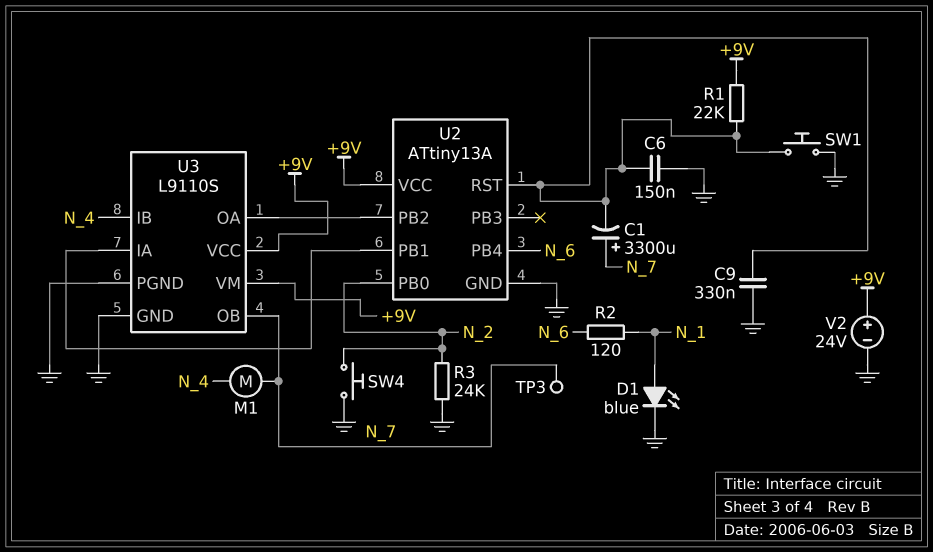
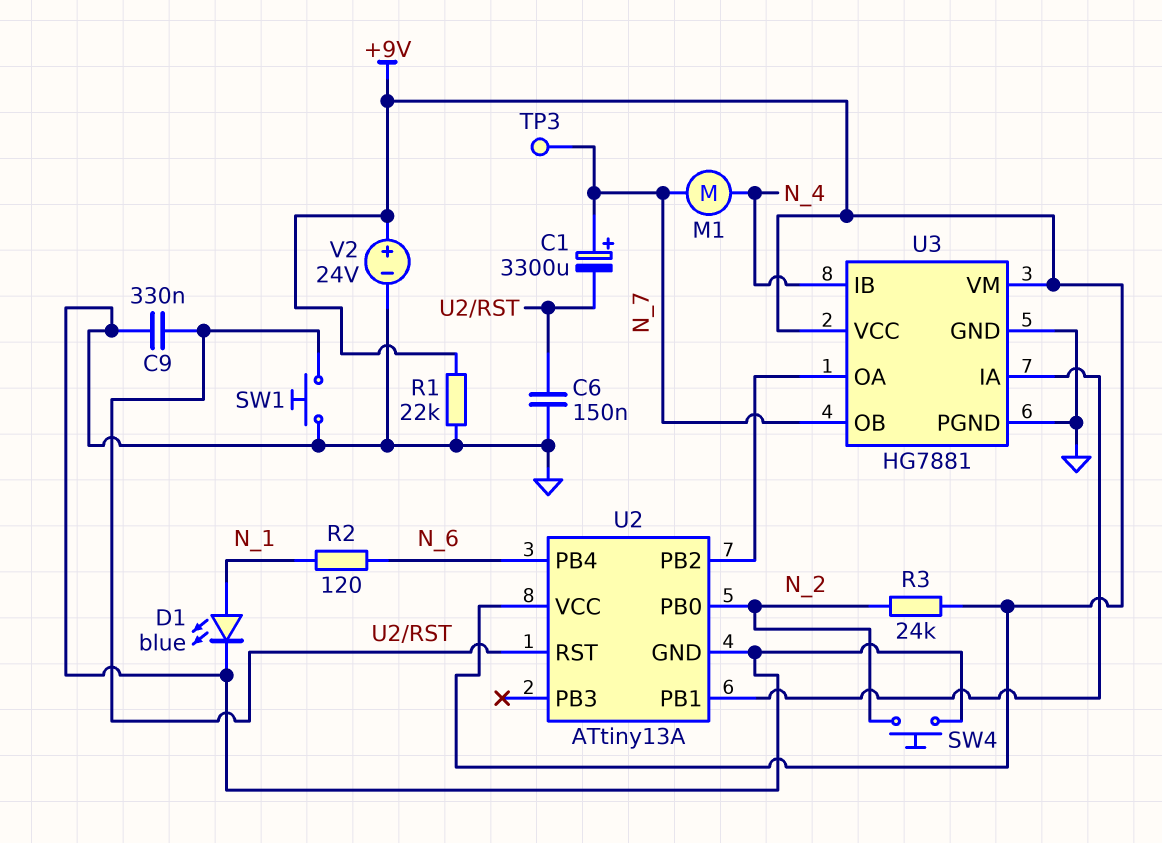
R1: 22k (+9V, U2/RST) -> 22k (+9V, GND)
R3: 24k (GND, N_2) -> 24k (+9V, N_2)
U3: L9110S -> HG7881

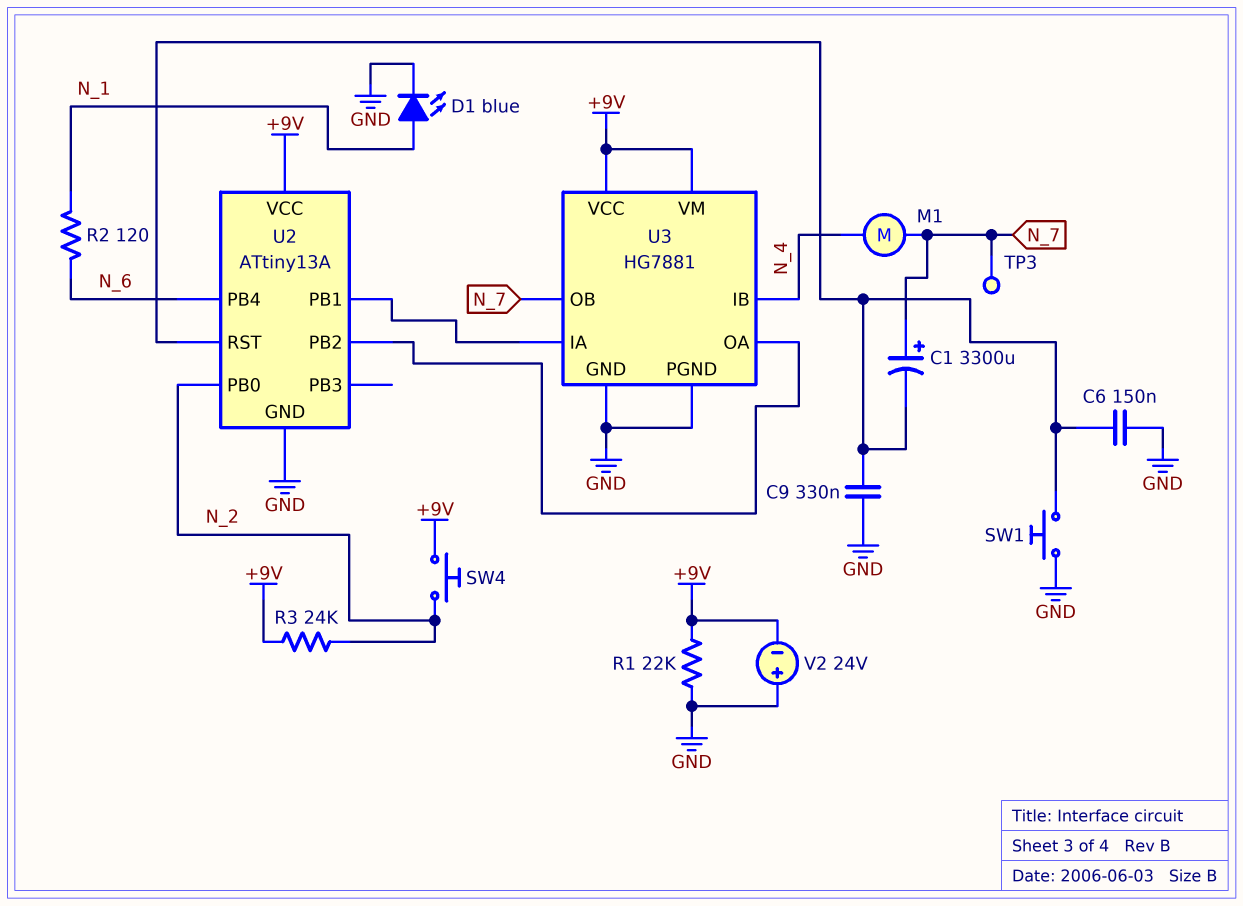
SW4: button (GND, N_2) -> button (+9V, N_2)
V2: 24V (plus +9V, minus GND) -> 24V (plus GND, minus +9V)

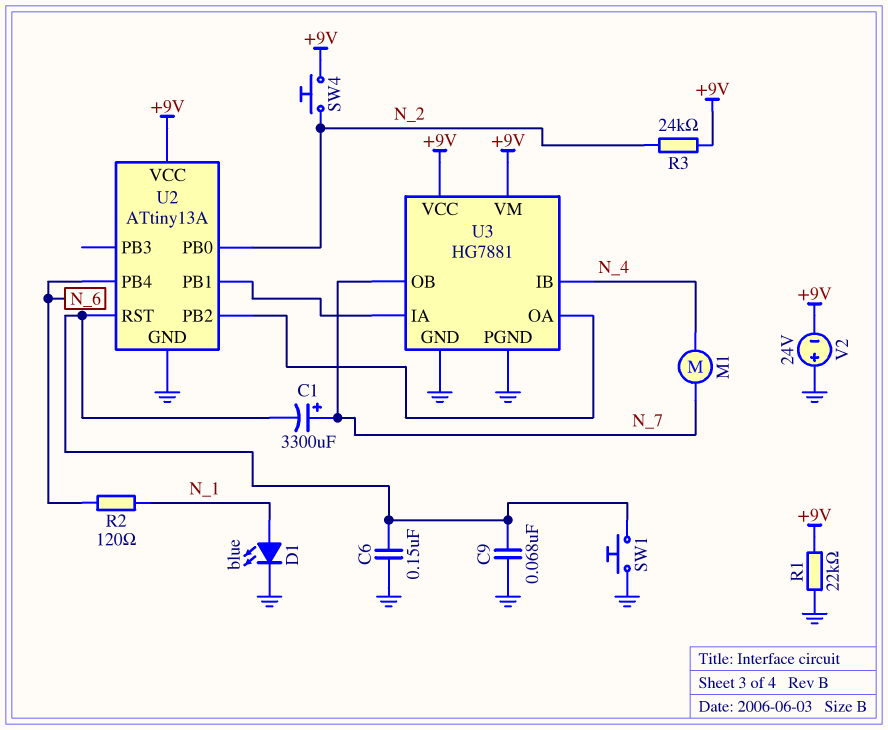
C9: 330nF (GND, U2/RST) -> 68nF (GND, U2/RST)
TP3: test point (N_7) -> none

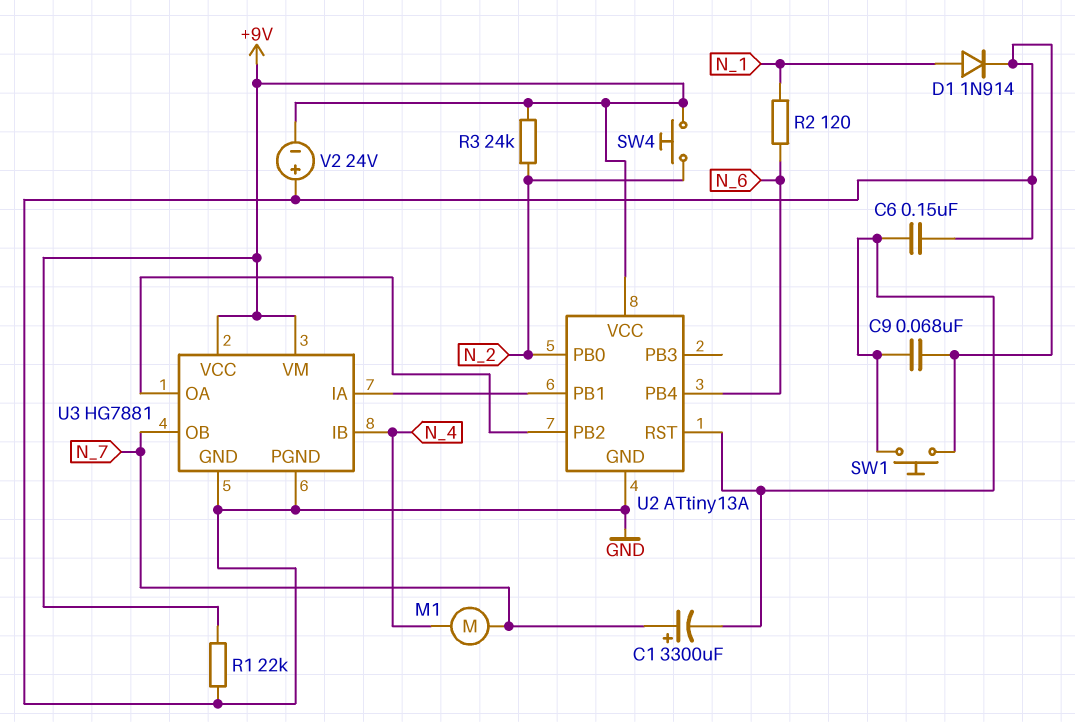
D1: LED blue (A N_1, K GND) -> diode 1N914 (A N_1, K GND)

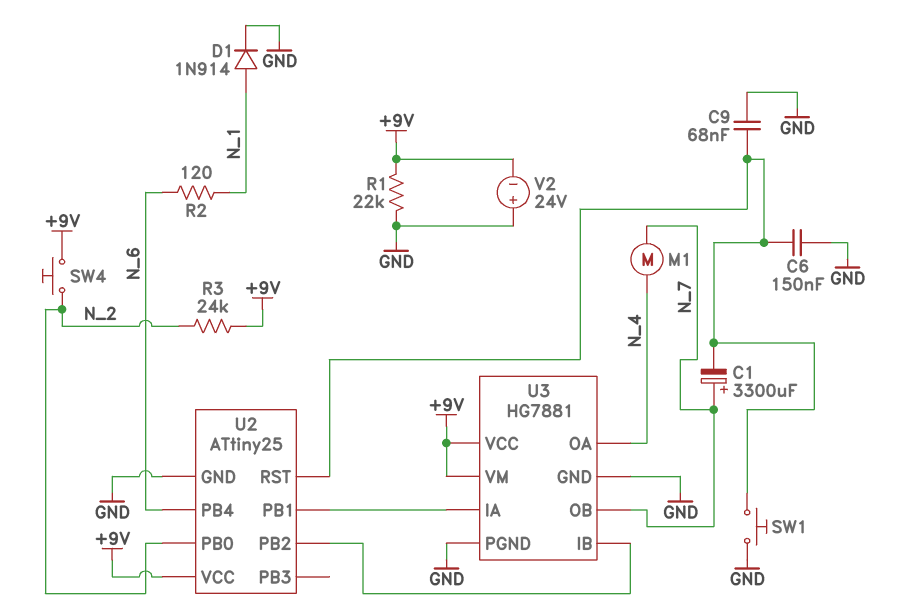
U2: ATtiny13A -> ATtiny25
U3 pin IB: N_4 -> U2/PB2
U3 pin OA: U2/PB2 -> N_4

